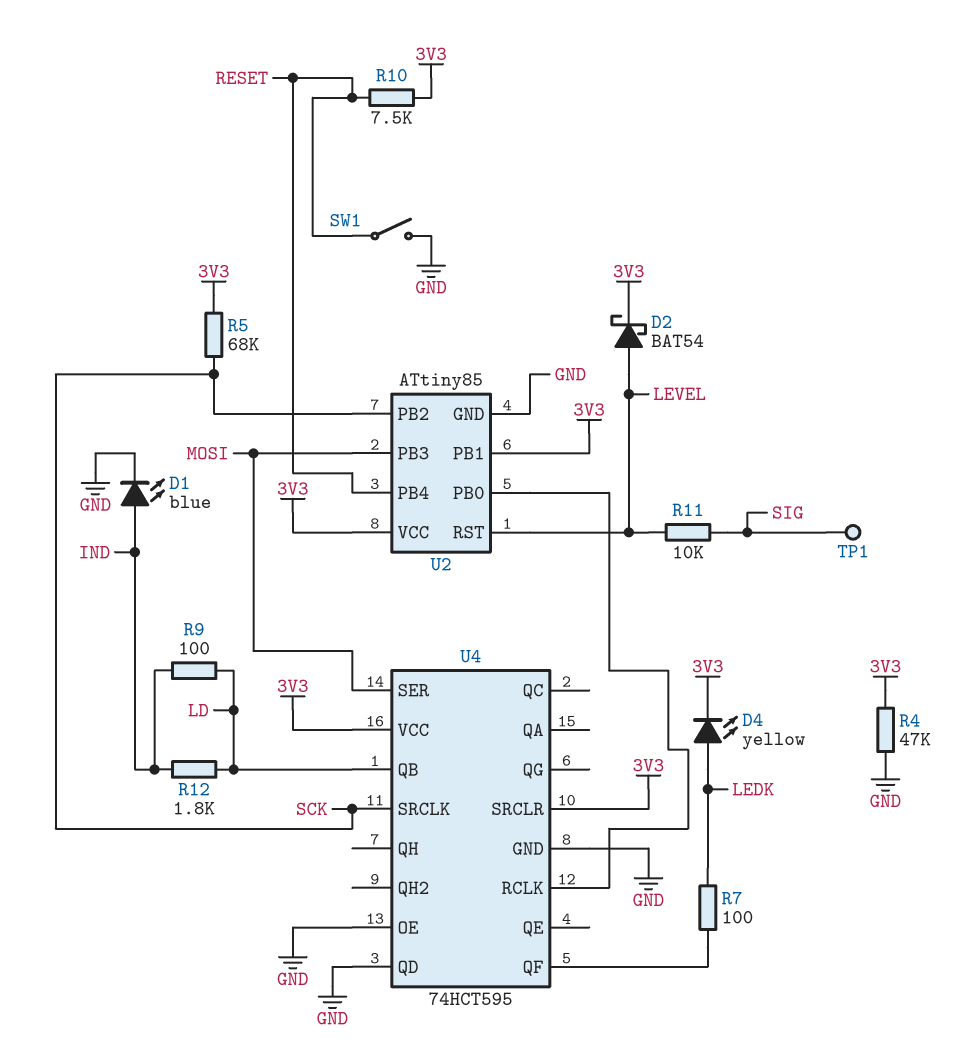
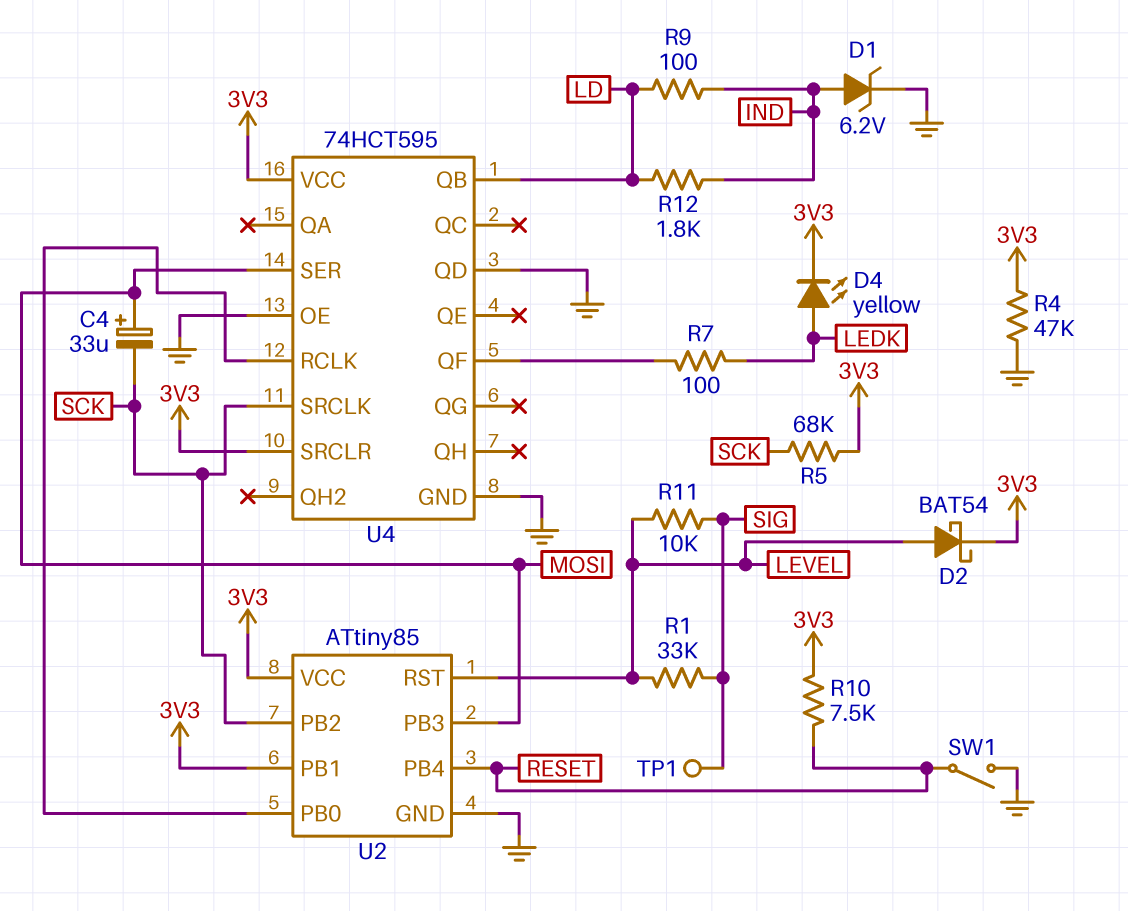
C4: none -> 33uF (plus MOSI, minus SCK)
D1: LED blue (A IND, K GND) -> zener 6.2V (A IND, K GND)
R1: none -> 33k (LEVEL, SIG)

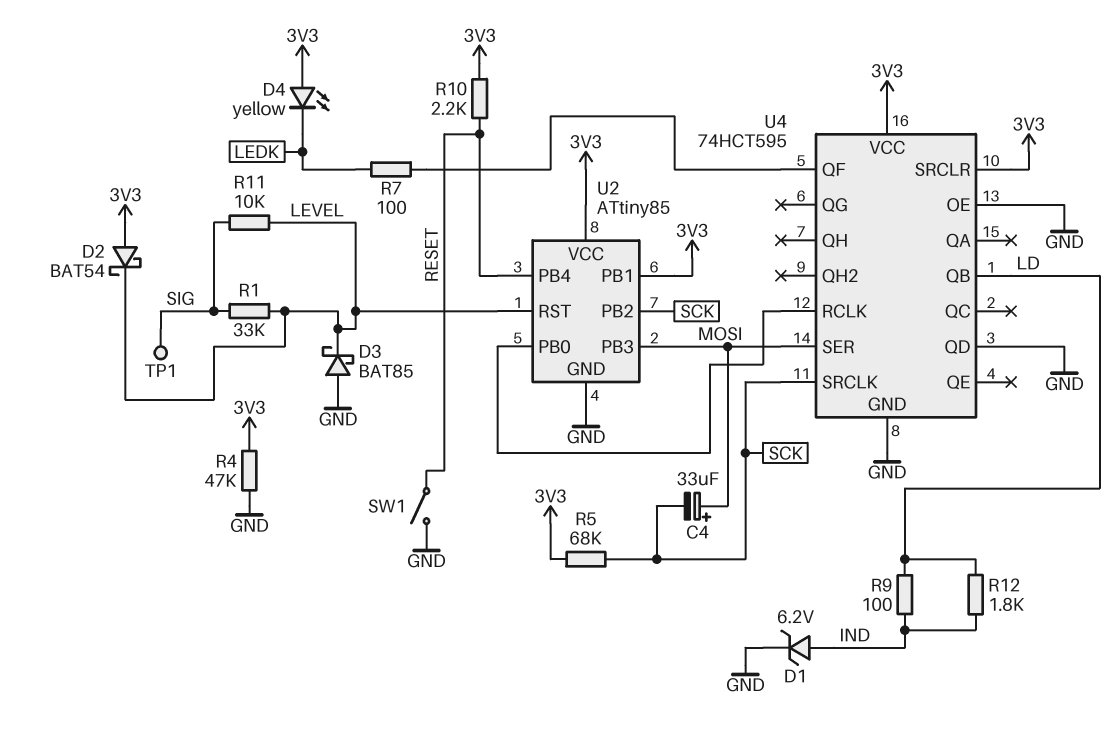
D2: schottky BAT54 (A LEVEL, K 3V3) -> schottky BAT54 (A 3V3, K LEVEL)
D3: none -> schottky BAT85 (A GND, K LEVEL)
D4: LED yellow (A LEDK, K 3V3) -> LED yellow (A 3V3, K LEDK)
R10: 7.5k (3V3, RESET) -> 2.2k (3V3, RESET)

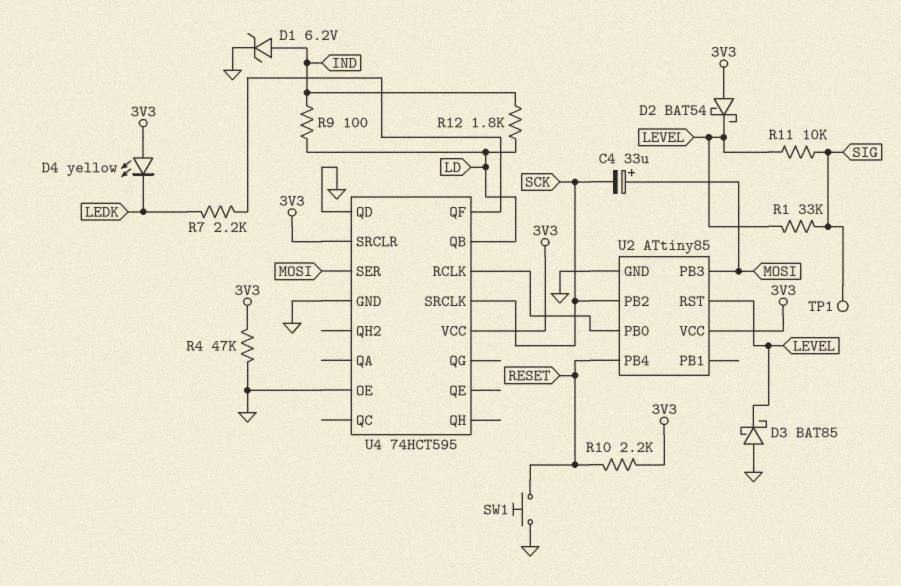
R5: 68k (3V3, SCK) -> none
R7: 100 (LEDK, U4/QF) -> 2.2k (LEDK, U4/QF)
SW1: switch (GND, RESET) -> button (GND, RESET)
U2 pin PB1: 3V3 -> none

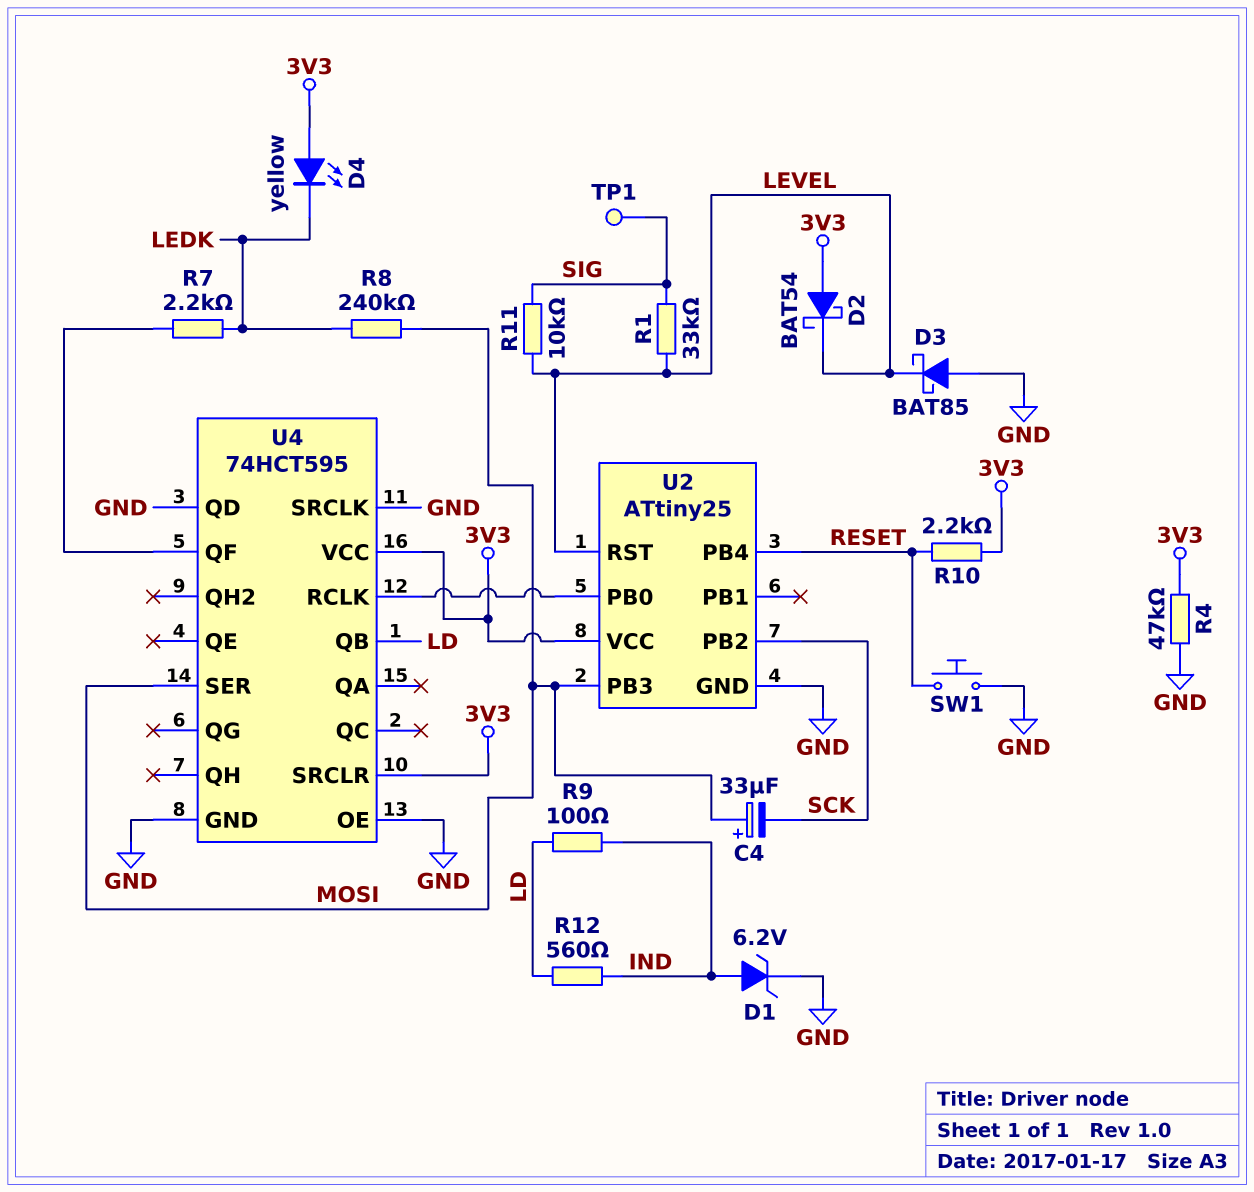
R8: none -> 240k (LEDK, MOSI)
R12: 1.8k (IND, LD) -> 560 (IND, LD)
U2: ATtiny85 -> ATtiny25
U4 pin SRCLK: SCK -> GND

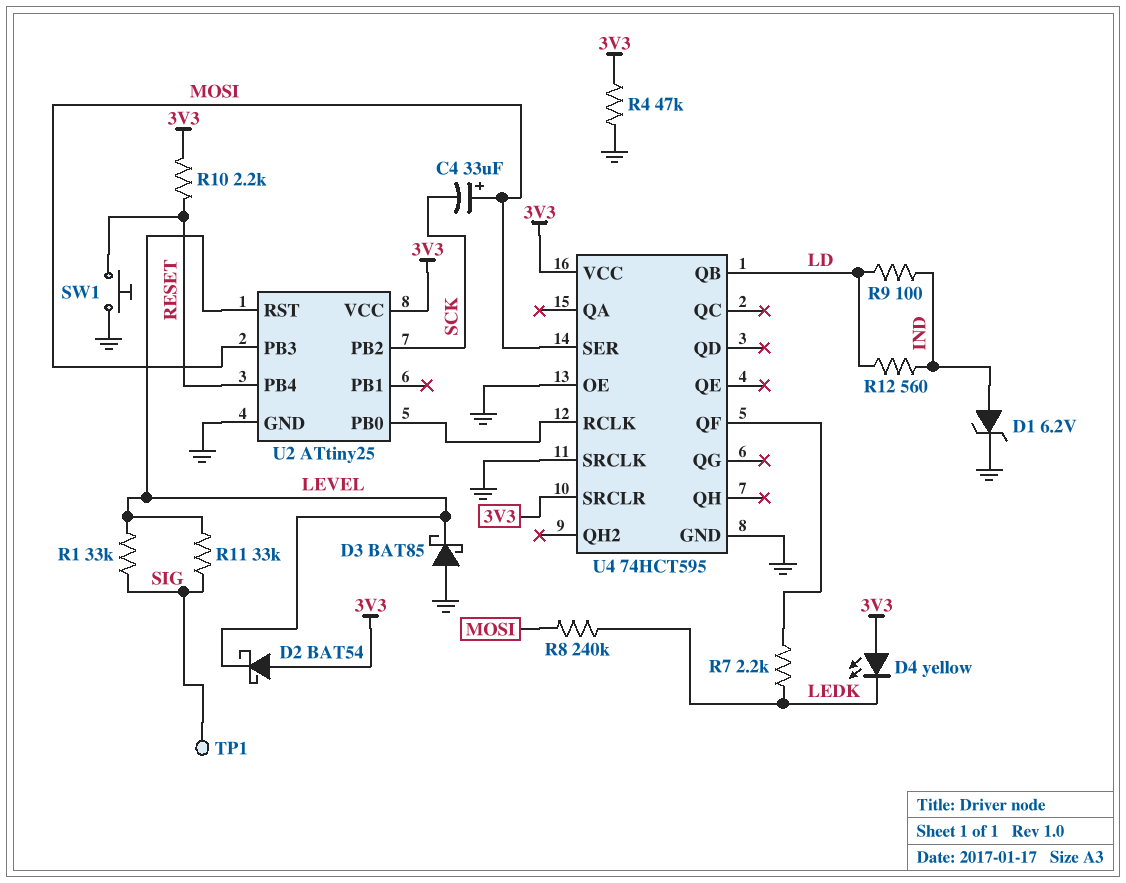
R11: 10k (LEVEL, SIG) -> 33k (LEVEL, SIG)
U4 pin QD: GND -> none

